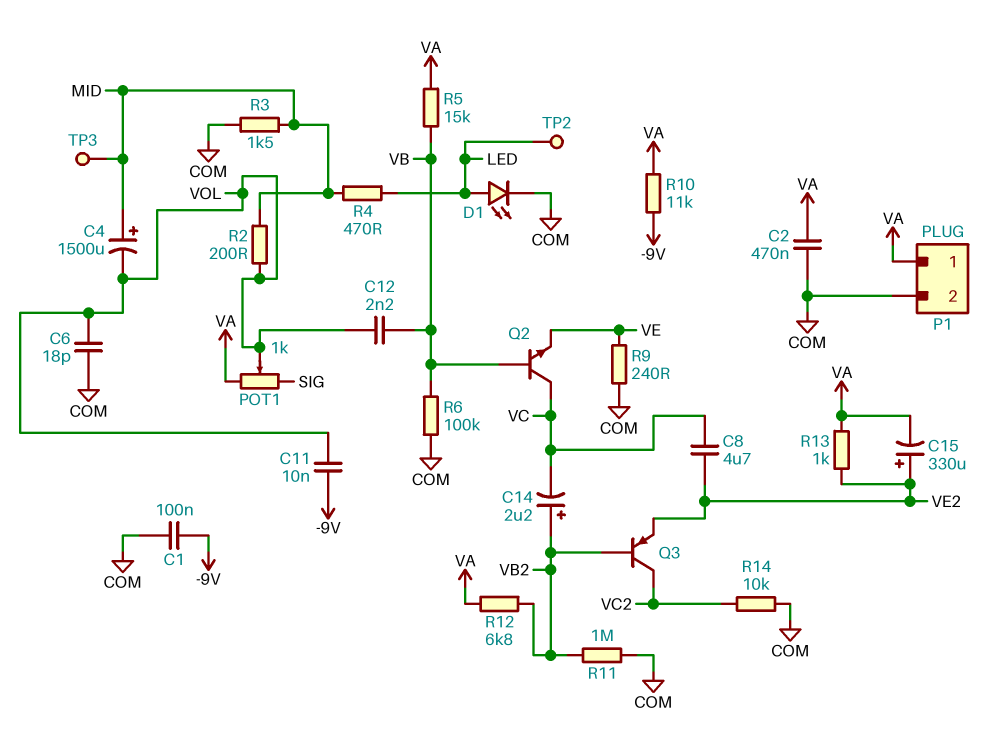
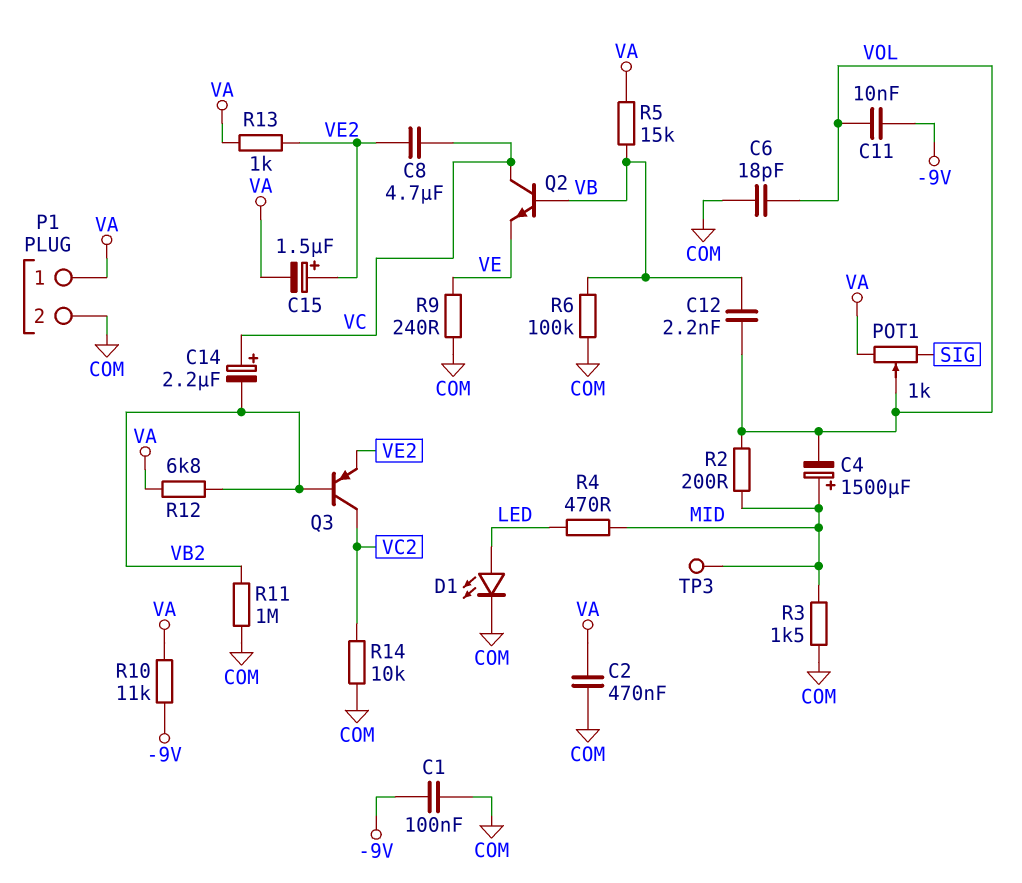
C14: 2.2uF (plus VB2, minus VC) -> 2.2uF (plus VC, minus VB2)
C15: 330uF (plus VE2, minus VA) -> 1.5uF (plus VE2, minus VA)
TP2: test point (LED) -> none

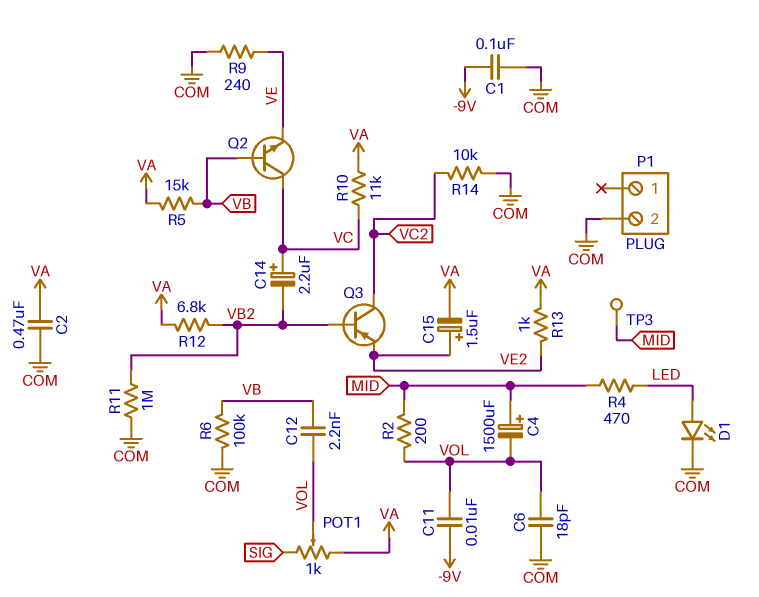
C8: 4.7uF (VC, VE2) -> none
P1 pin 1: VA -> none
R3: 1.5k (COM, MID) -> none
R10: 11k (-9V, VA) -> 11k (VA, VC)

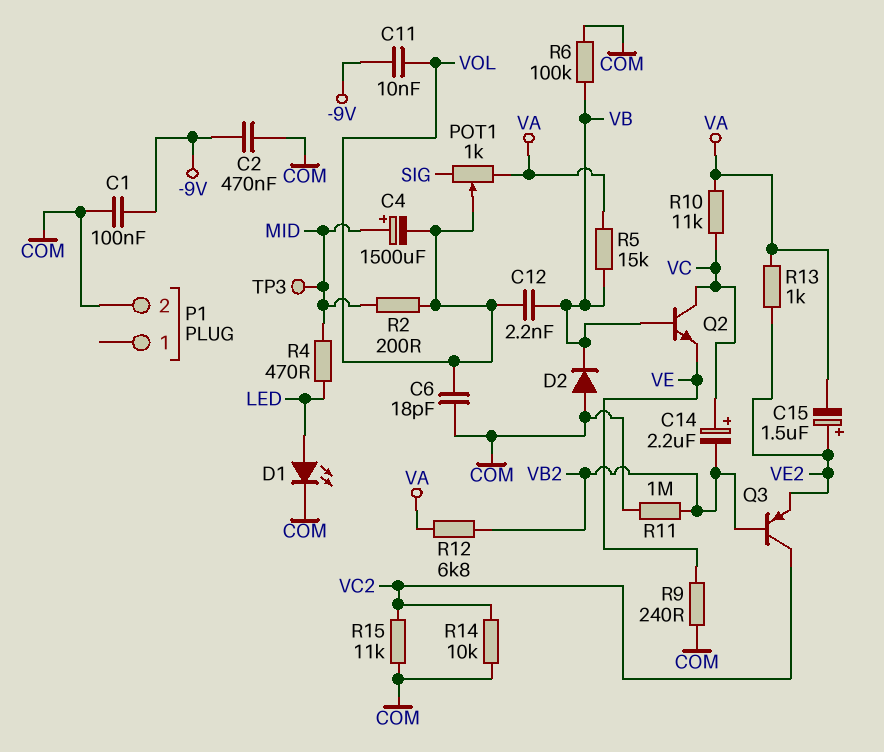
C2: 470nF (COM, VA) -> 470nF (-9V, COM)
D2: none -> diode (A COM, K VB)
R15: none -> 11k (COM, VC2)

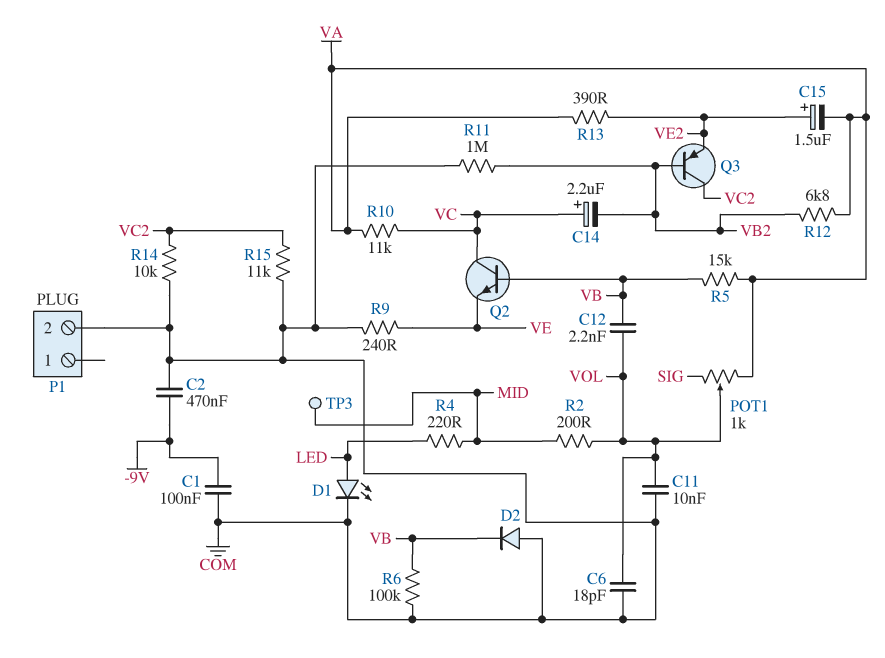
C4: 1500uF (plus MID, minus VOL) -> none
C11: 10nF (-9V, VOL) -> 10nF (COM, VOL)
R4: 470 (LED, MID) -> 220 (LED, MID)
R13: 1k (VA, VE2) -> 390 (VA, VE2)

